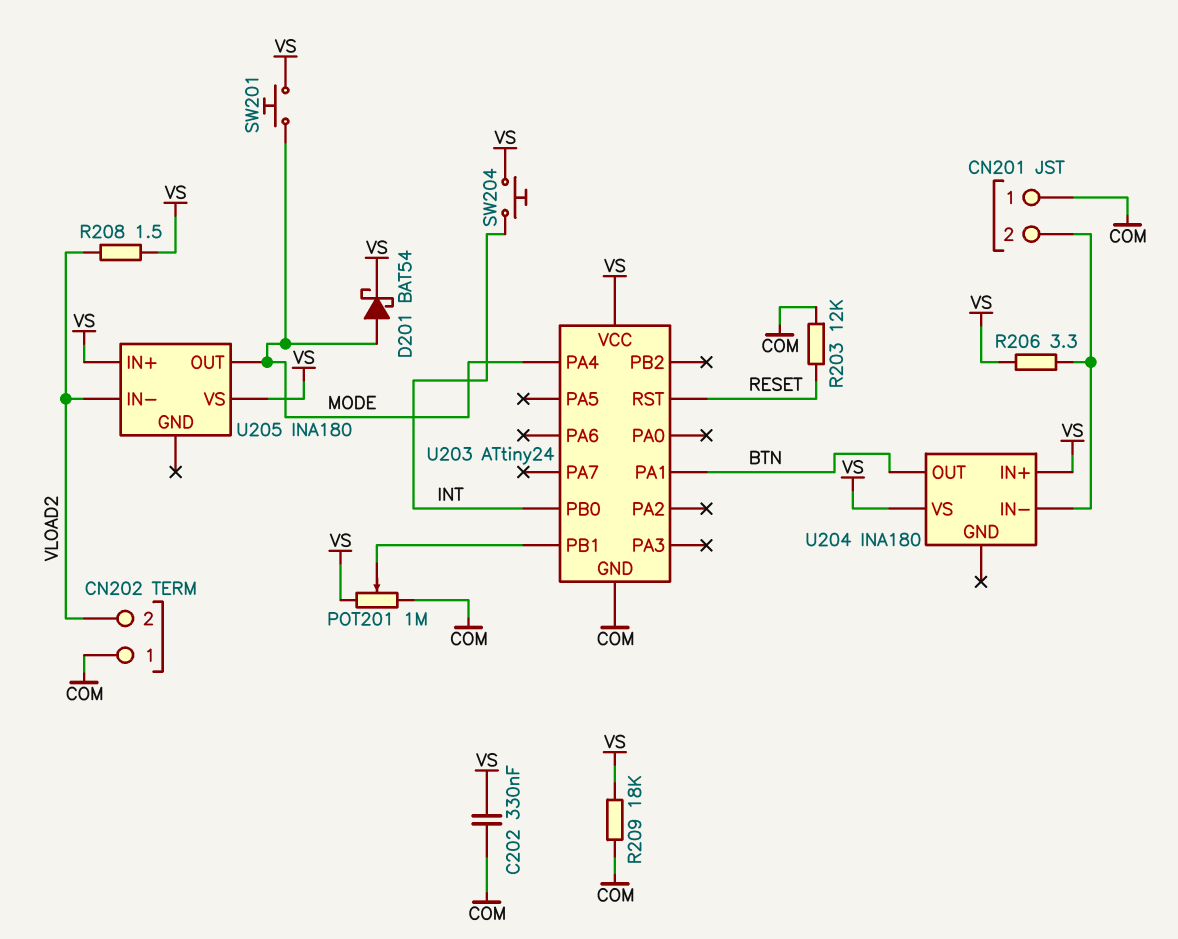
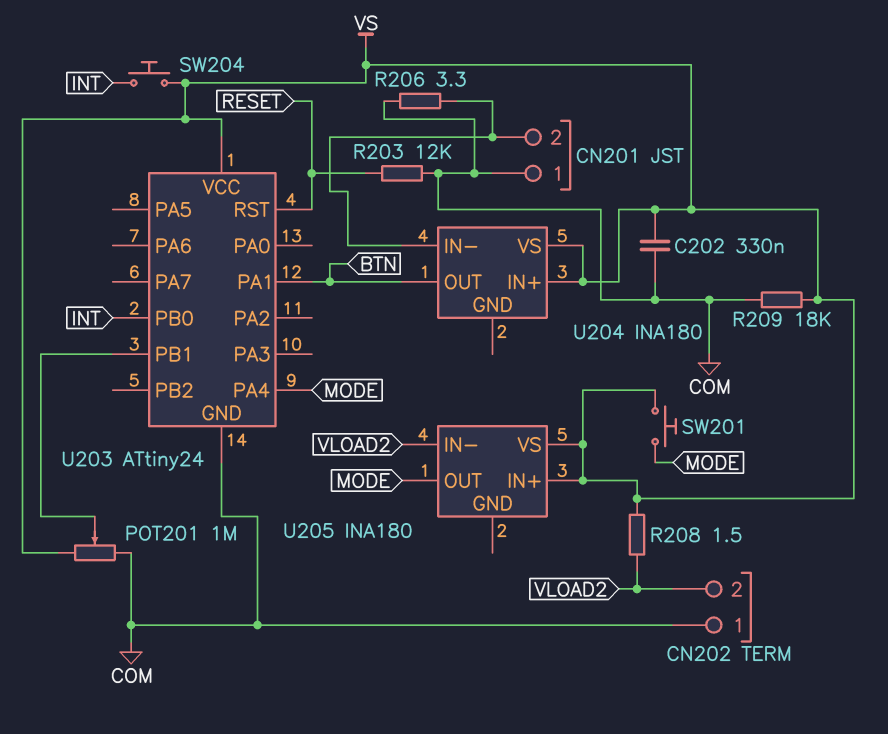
D201: schottky BAT54 (A MODE, K VS) -> none
R206: 3.3 (CN201/2, VS) -> 3.3 (CN201/2, COM)

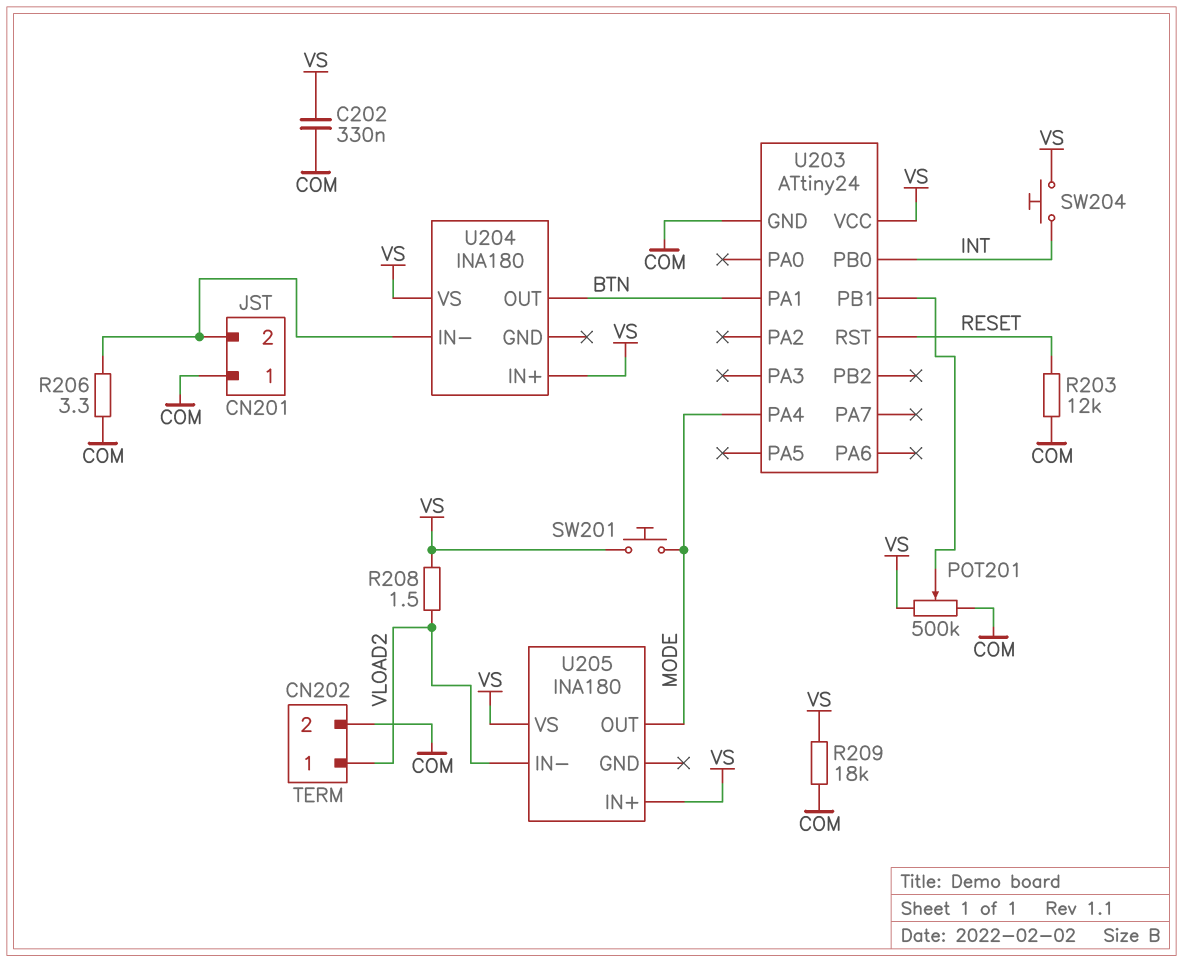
CN202 pin 1: COM -> VLOAD2
CN202 pin 2: VLOAD2 -> COM
POT201: 1M (COM, VS, wiper U203/PB1) -> 500k (COM, VS, wiper U203/PB1)

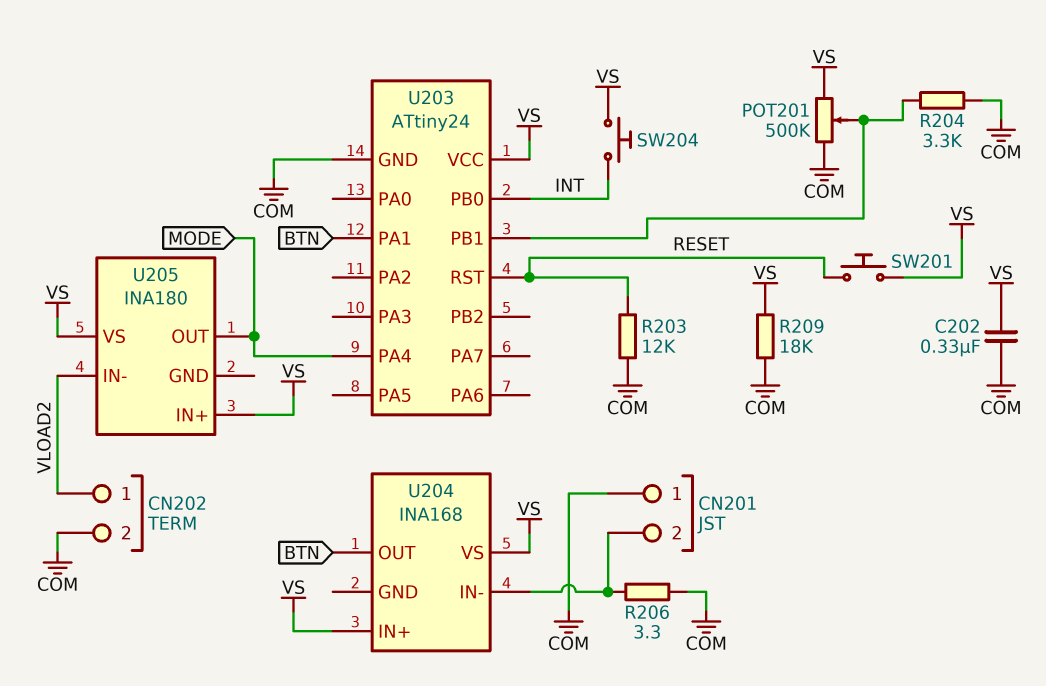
R204: none -> 3.3k (COM, U203/PB1)
R208: 1.5 (VLOAD2, VS) -> none
SW201: button (MODE, VS) -> button (RESET, VS)
U204: INA180 -> INA168

